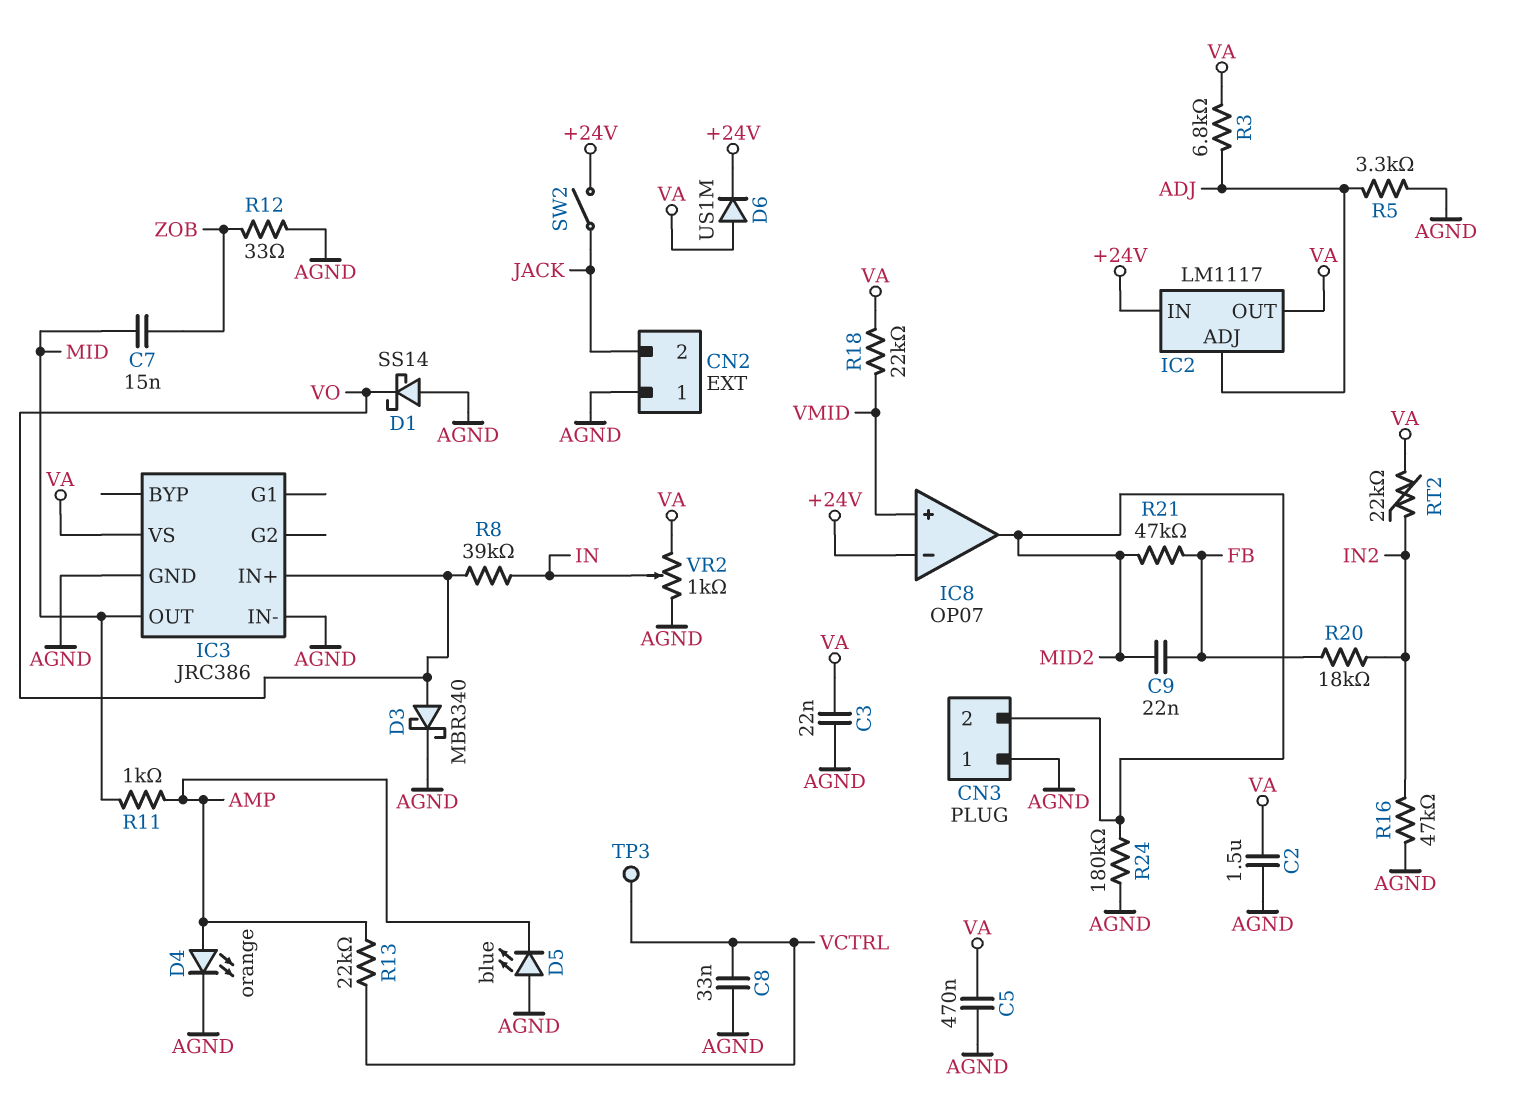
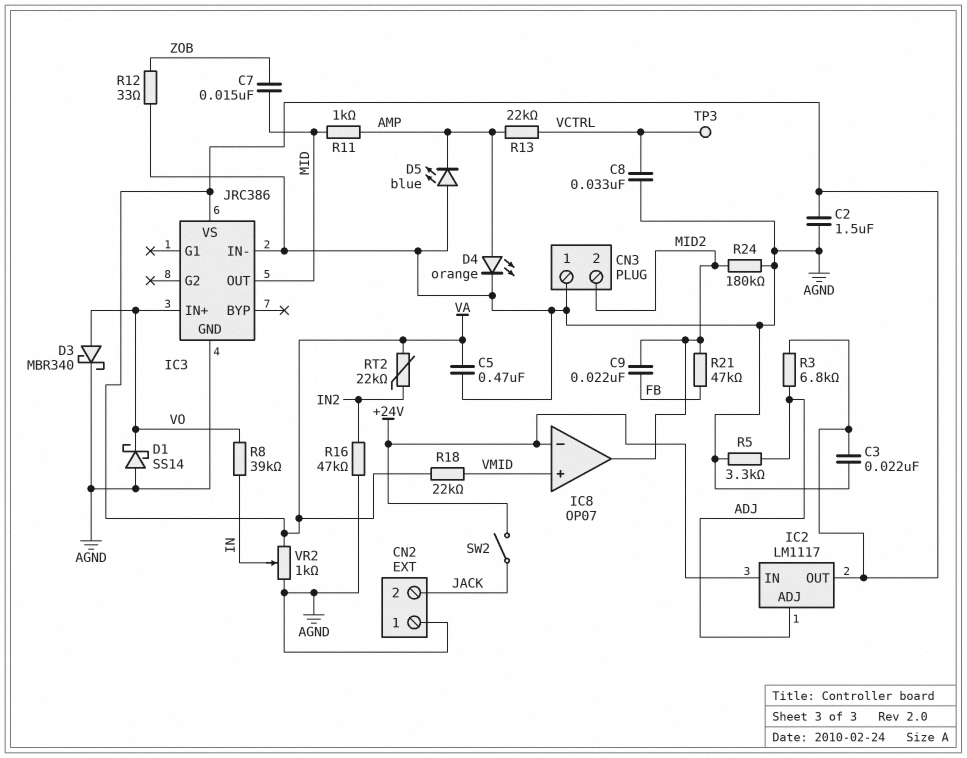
D6: diode US1M (A VA, K +24V) -> none
R20: 18k (FB, IN2) -> none

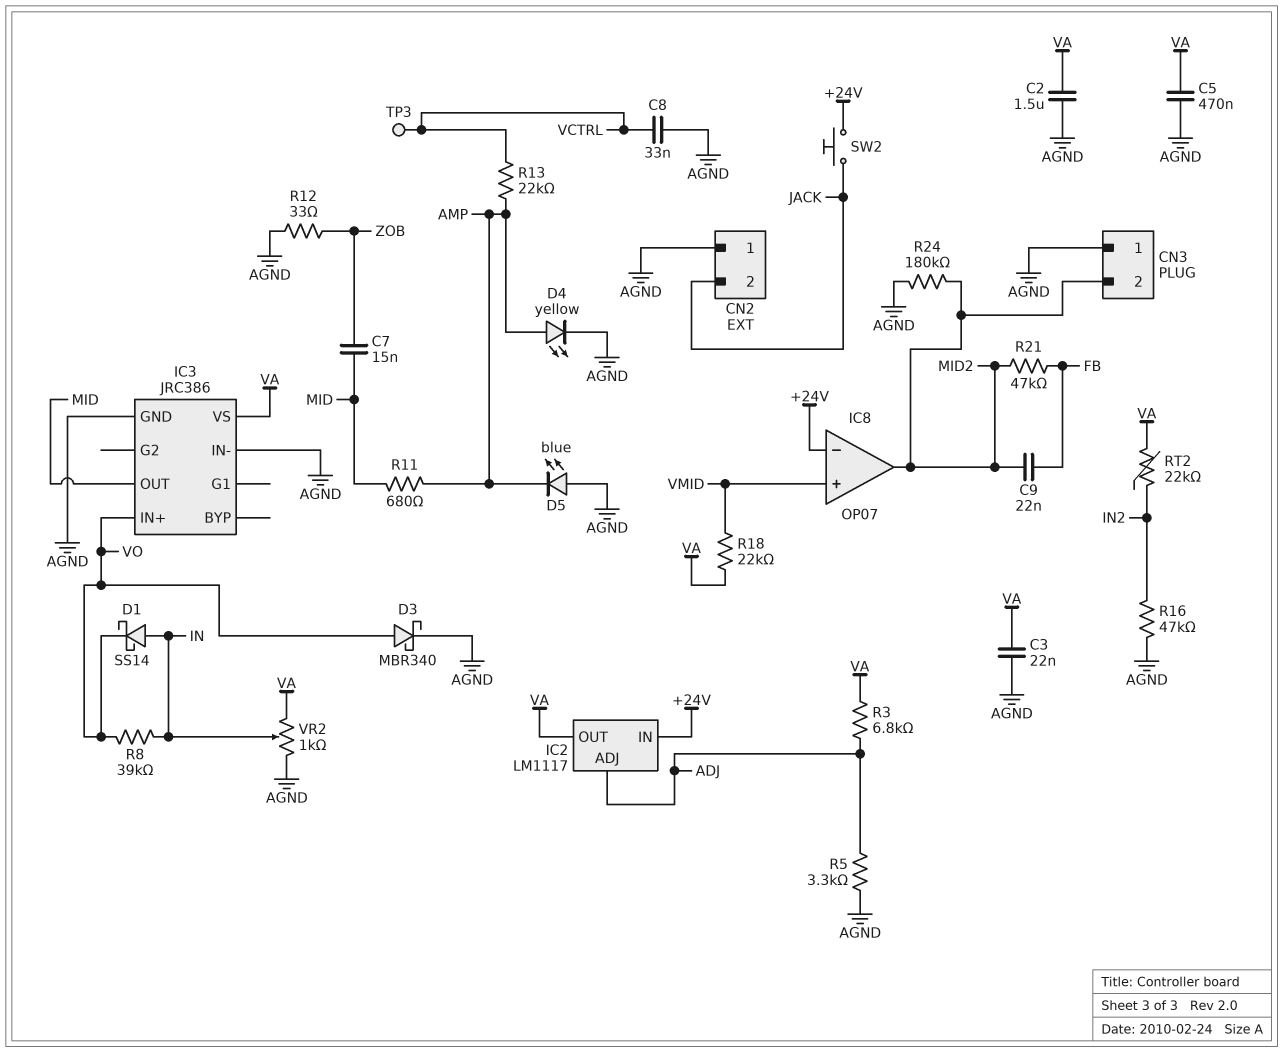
D1: schottky SS14 (A AGND, K VO) -> schottky SS14 (A IN, K VO)
D4: LED orange (A AMP, K AGND) -> LED yellow (A AMP, K AGND)
R11: 1k (AMP, MID) -> 680 (AMP, MID)
SW2: switch (+24V, JACK) -> button (+24V, JACK)

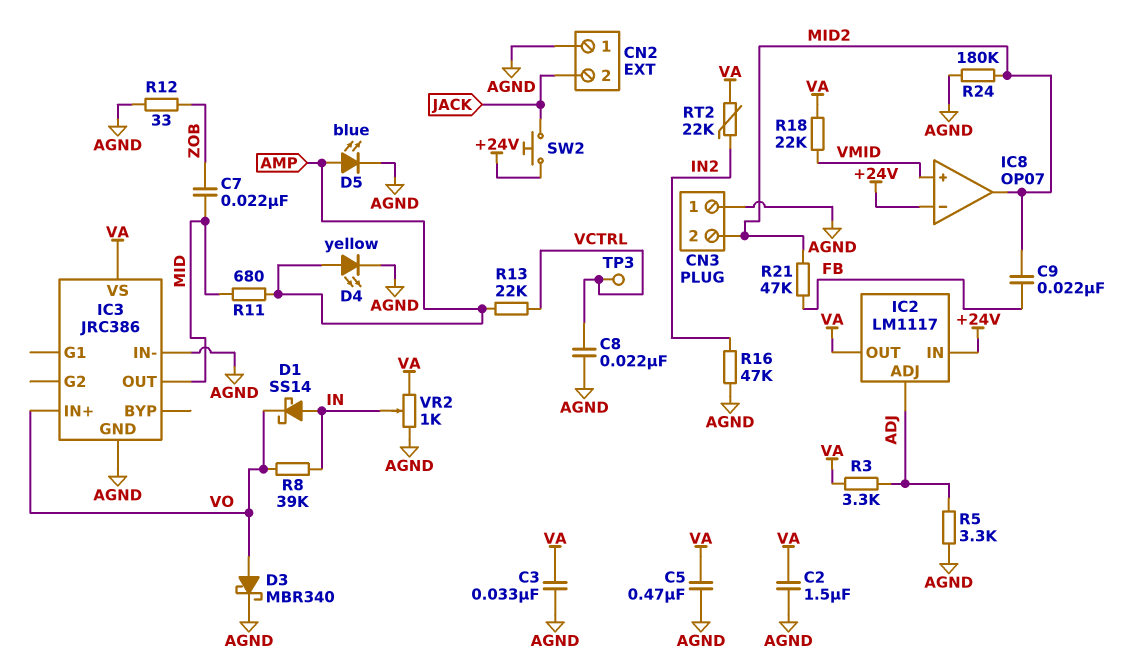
C3: 22nF (AGND, VA) -> 33nF (AGND, VA)
C7: 15nF (MID, ZOB) -> 22nF (MID, ZOB)
C8: 33nF (AGND, VCTRL) -> 22nF (AGND, VCTRL)
D5: LED blue (A AGND, K AMP) -> LED blue (A AMP, K AGND)
R3: 6.8k (ADJ, VA) -> 3.3k (ADJ, VA)

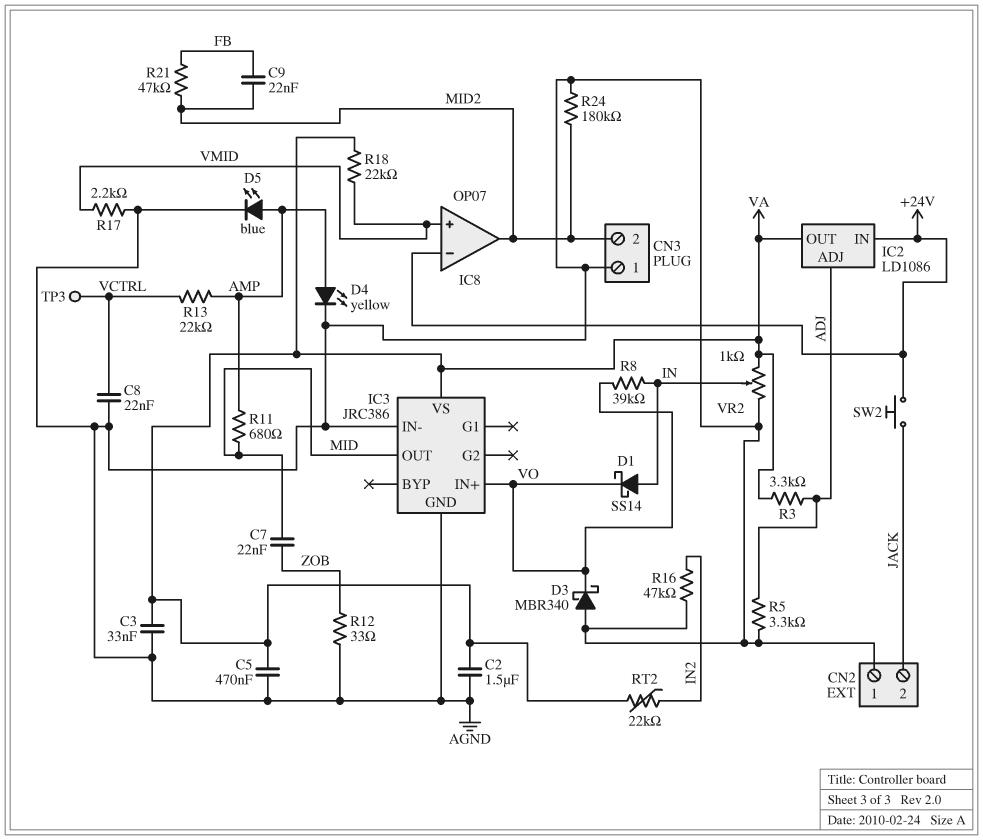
D3: schottky MBR340 (A VO, K AGND) -> schottky MBR340 (A AGND, K VO)
IC2: LM1117 -> LD1086
R17: none -> 2.2k (AGND, VMID)

